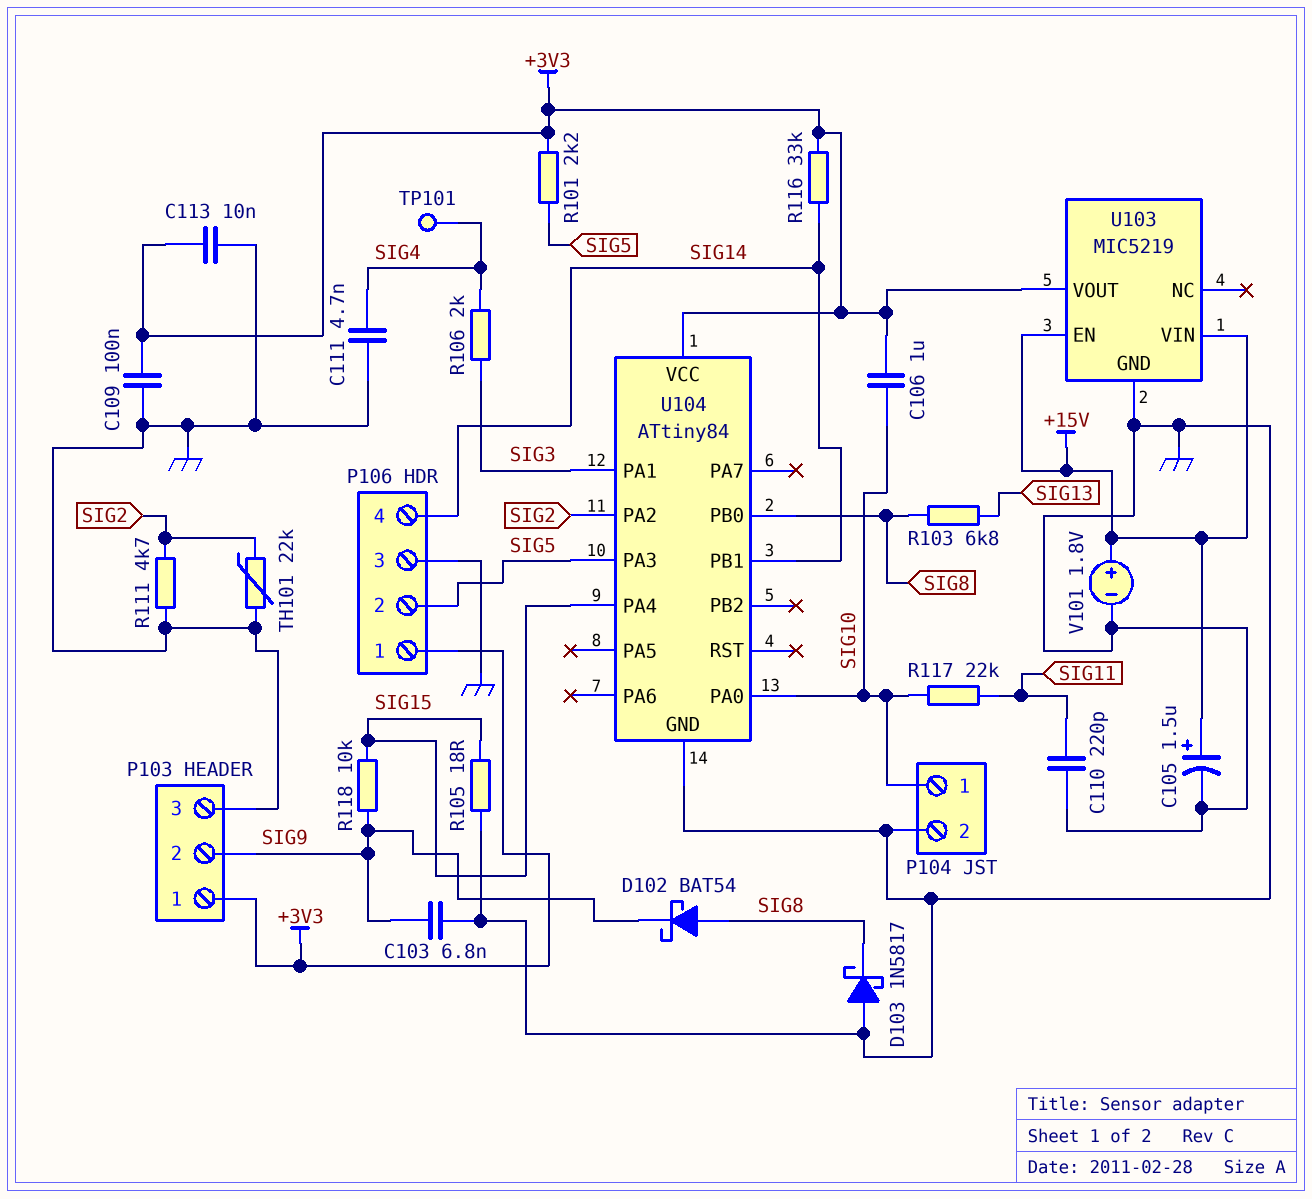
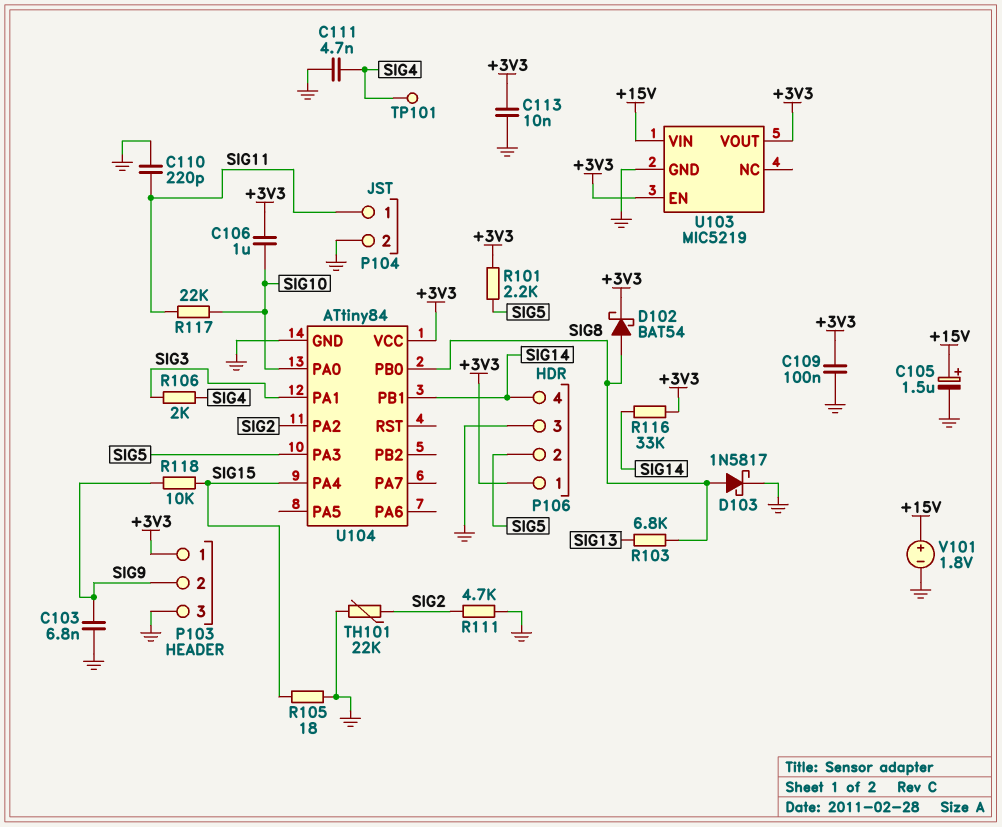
D102: schottky BAT54 (A SIG8, K SIG9) -> schottky BAT54 (A SIG8, K +3V3)
D103: schottky 1N5817 (A GND, K SIG8) -> schottky 1N5817 (A SIG8, K GND)
P104 pin 1: SIG10 -> SIG11
U103 pin EN: +15V -> +3V3

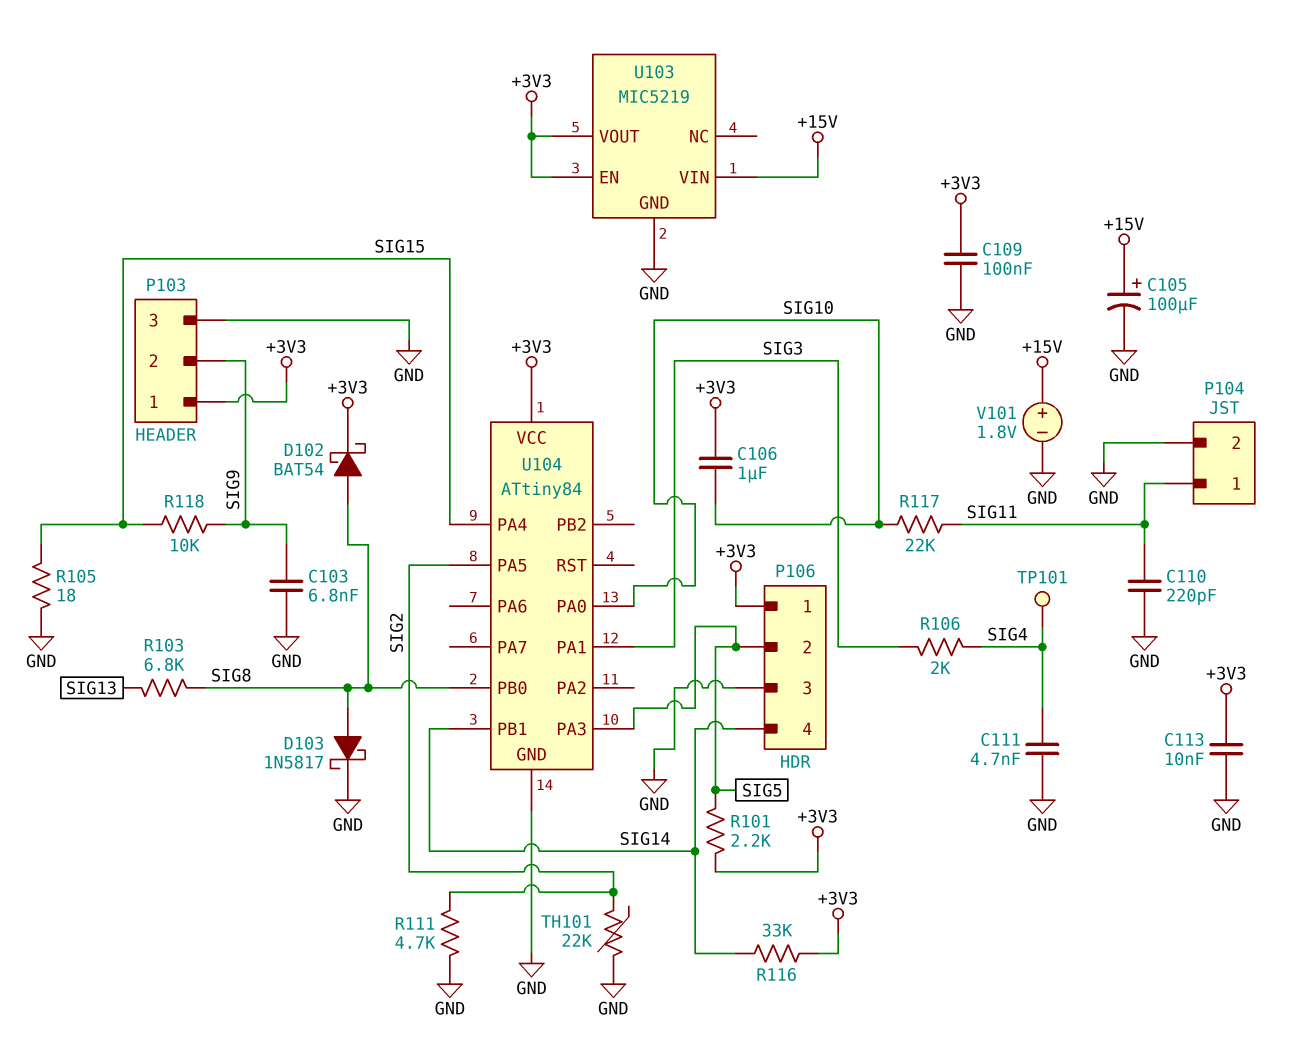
C105: 1.5uF (plus +15V, minus GND) -> 100uF (plus +15V, minus GND)
U104 pin PA2: SIG2 -> none
U104 pin PA5: none -> SIG2

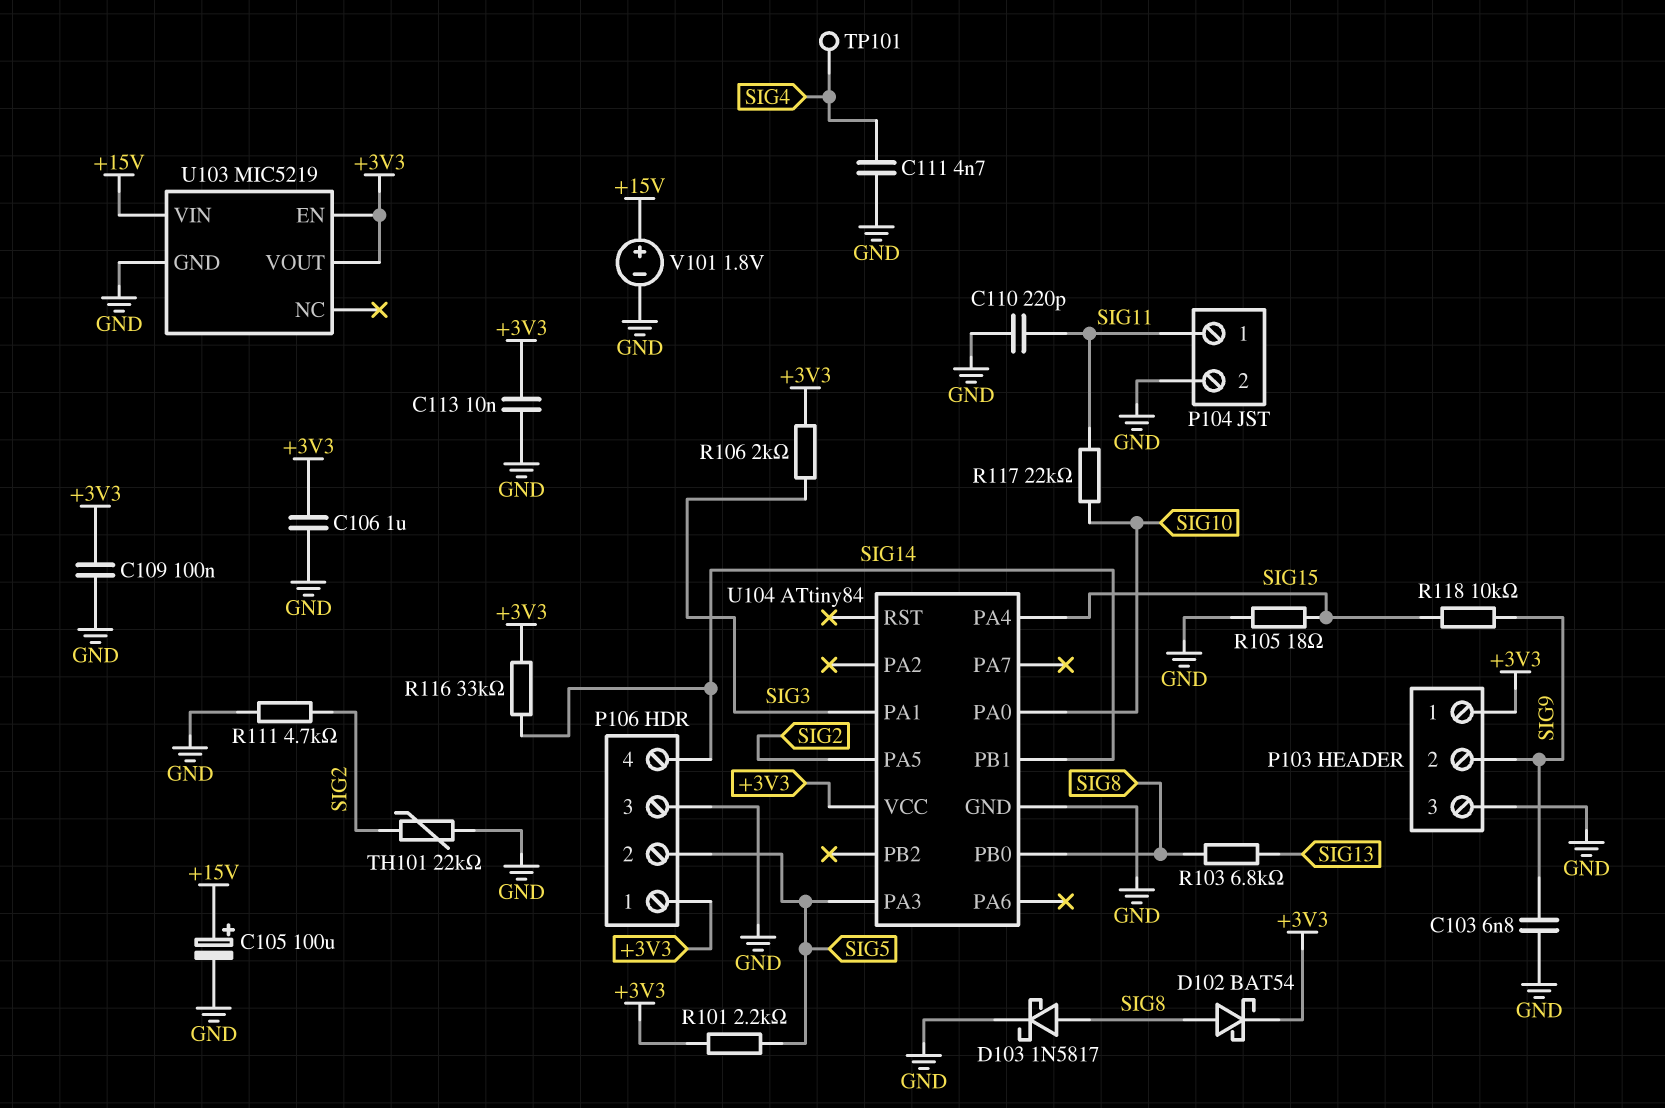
C106: 1uF (+3V3, SIG10) -> 1uF (+3V3, GND)
R106: 2k (SIG3, SIG4) -> 2k (+3V3, SIG3)

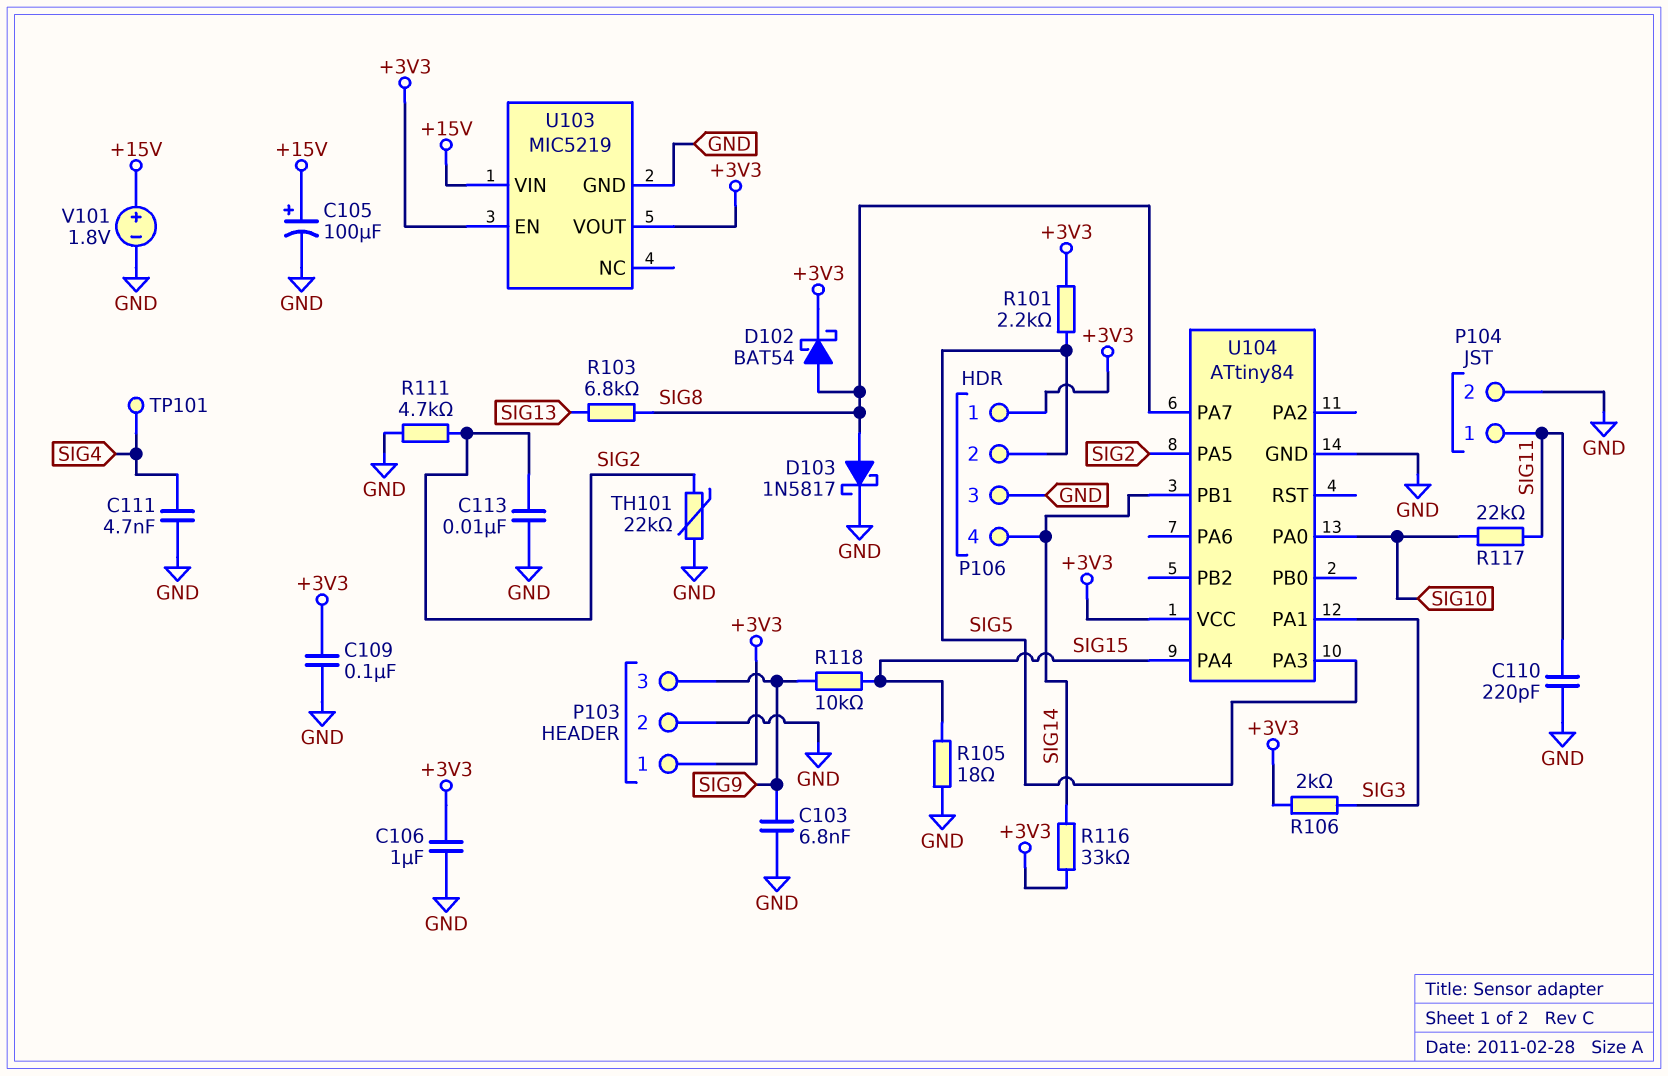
C113: 10nF (+3V3, GND) -> 10nF (GND, SIG2)
P103 pin 2: SIG9 -> GND
P103 pin 3: GND -> SIG9
U104 pin PA7: none -> SIG8
U104 pin PB0: SIG8 -> none

